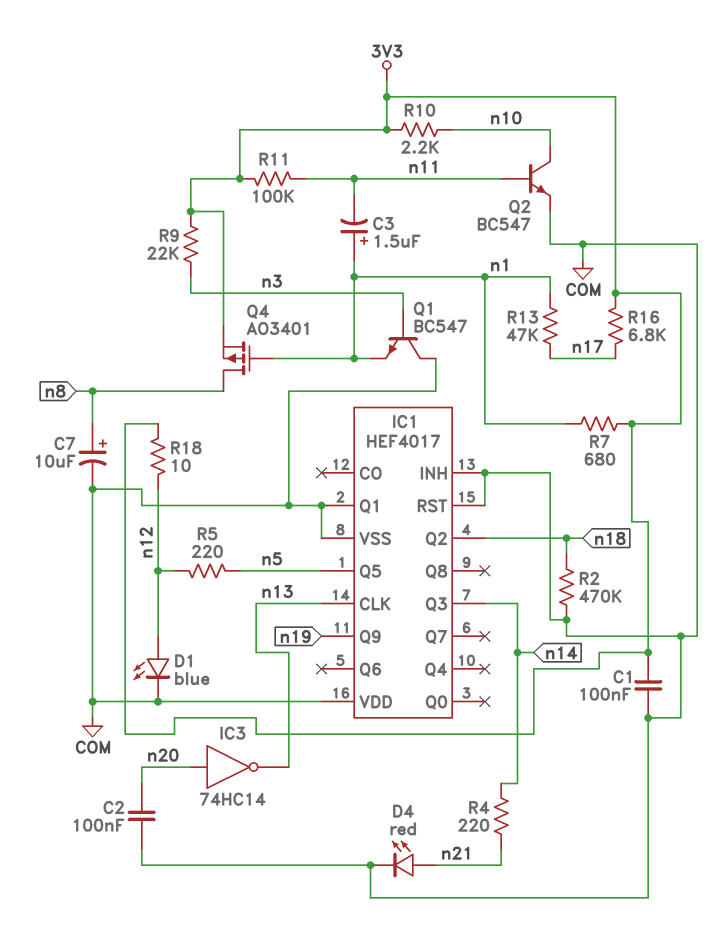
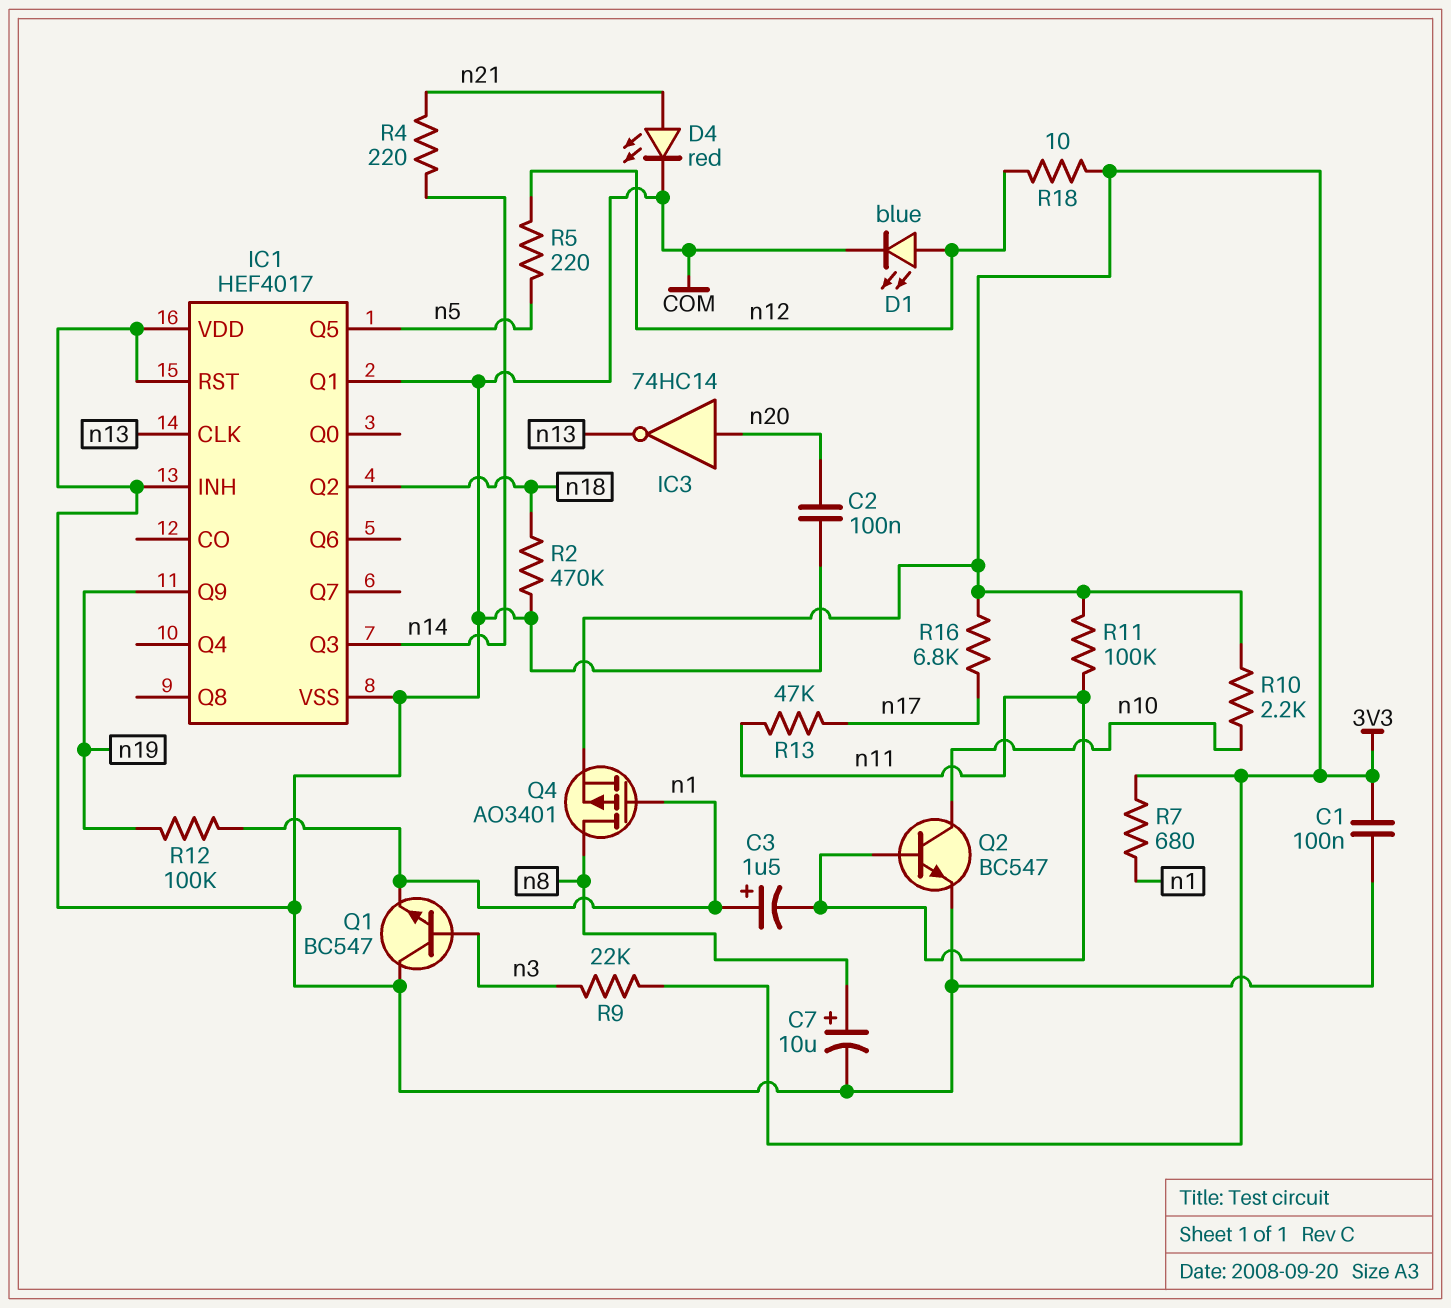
R12: none -> 100k (n1, n19)
R13: 47k (n1, n17) -> 47k (n11, n17)

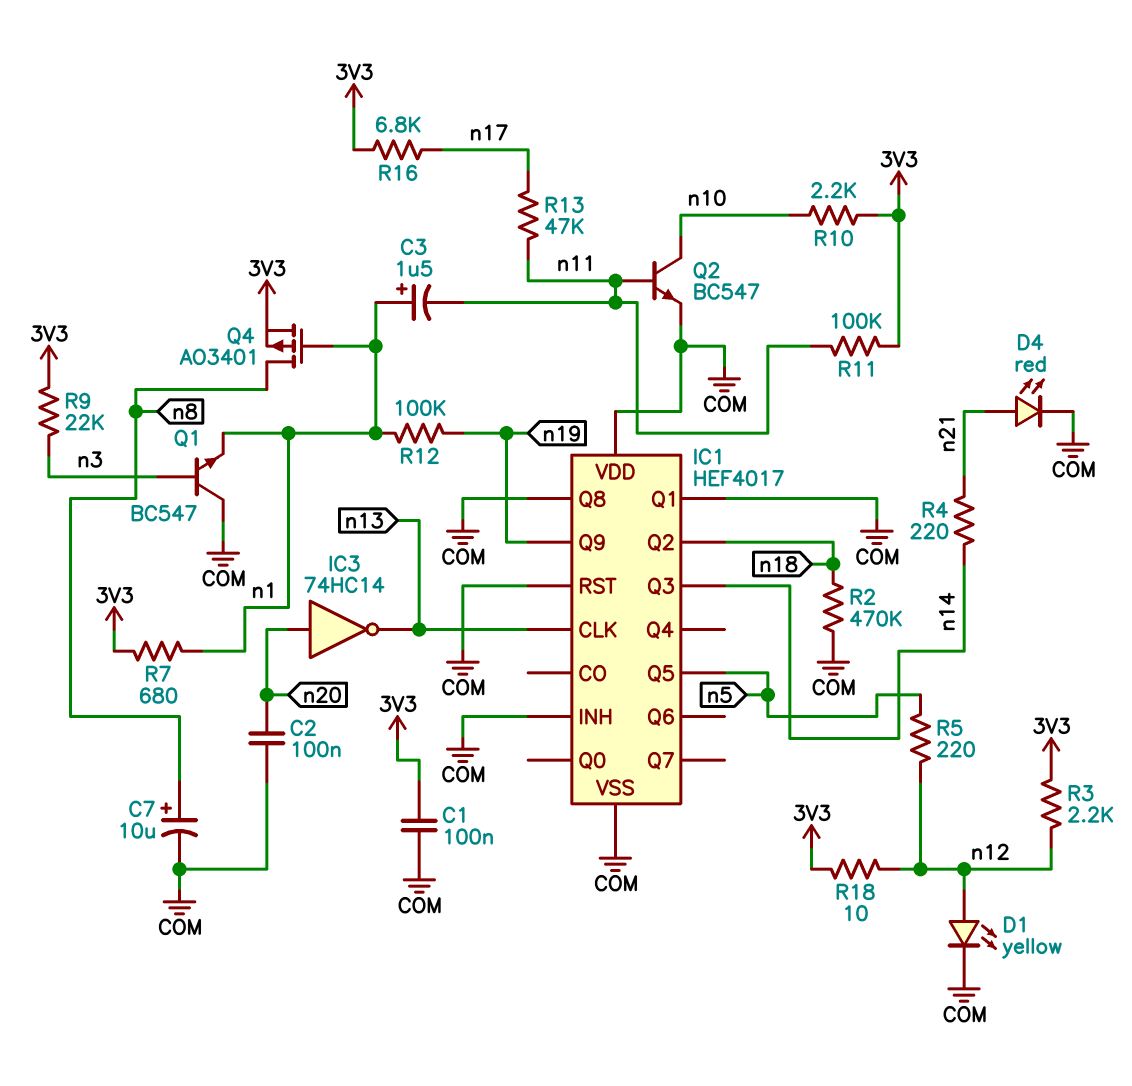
D1: LED blue (A n12, K COM) -> LED yellow (A n12, K COM)
IC1 pin Q8: none -> COM
R3: none -> 2.2k (3V3, n12)

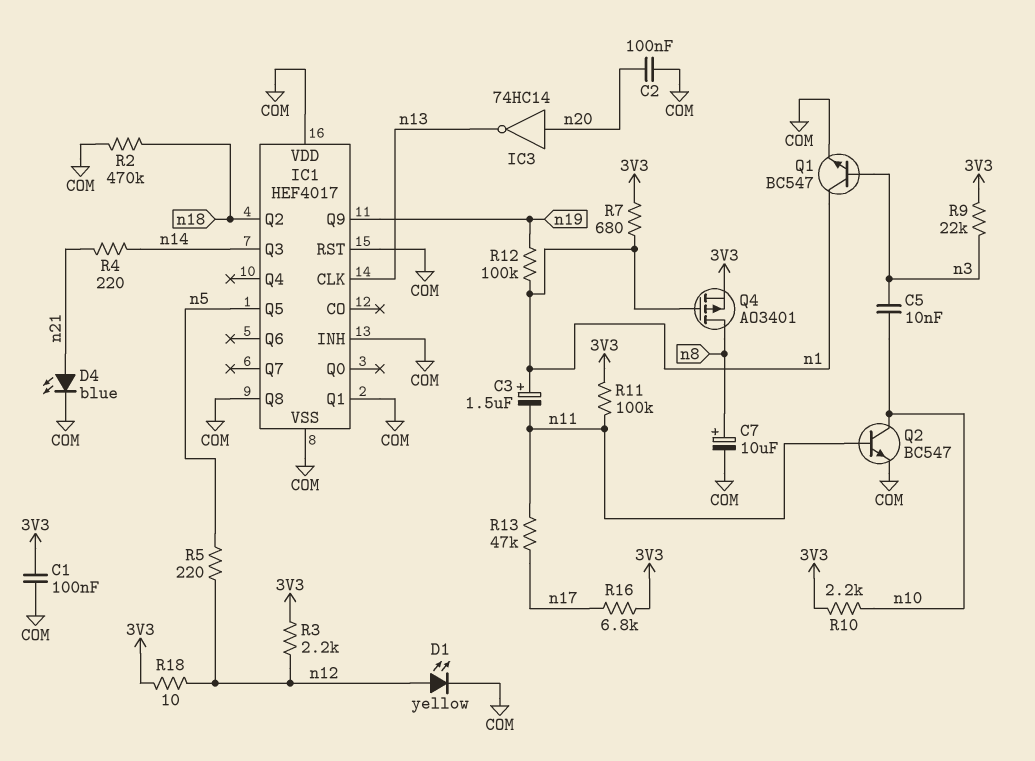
C5: none -> 10nF (n3, n10)
D4: LED red (A n21, K COM) -> LED blue (A n21, K COM)
Q1: NPN BC547 (B n3, C COM, E n1) -> NPN BC547 (B n3, C n1, E COM)

